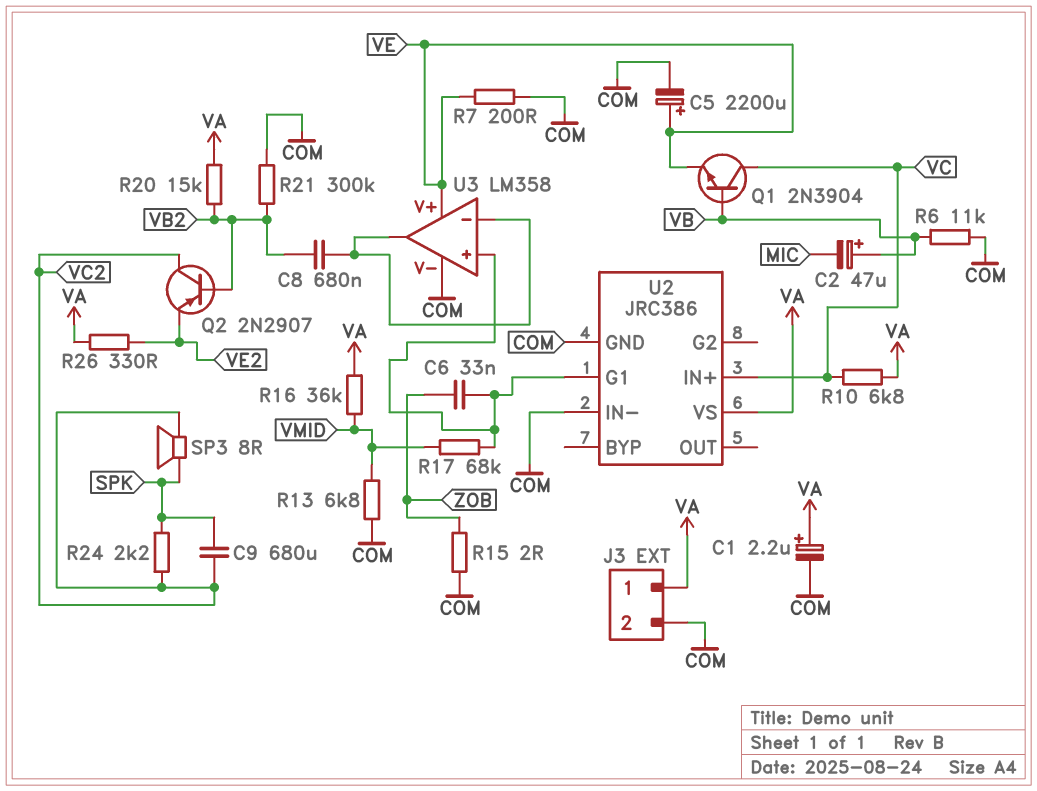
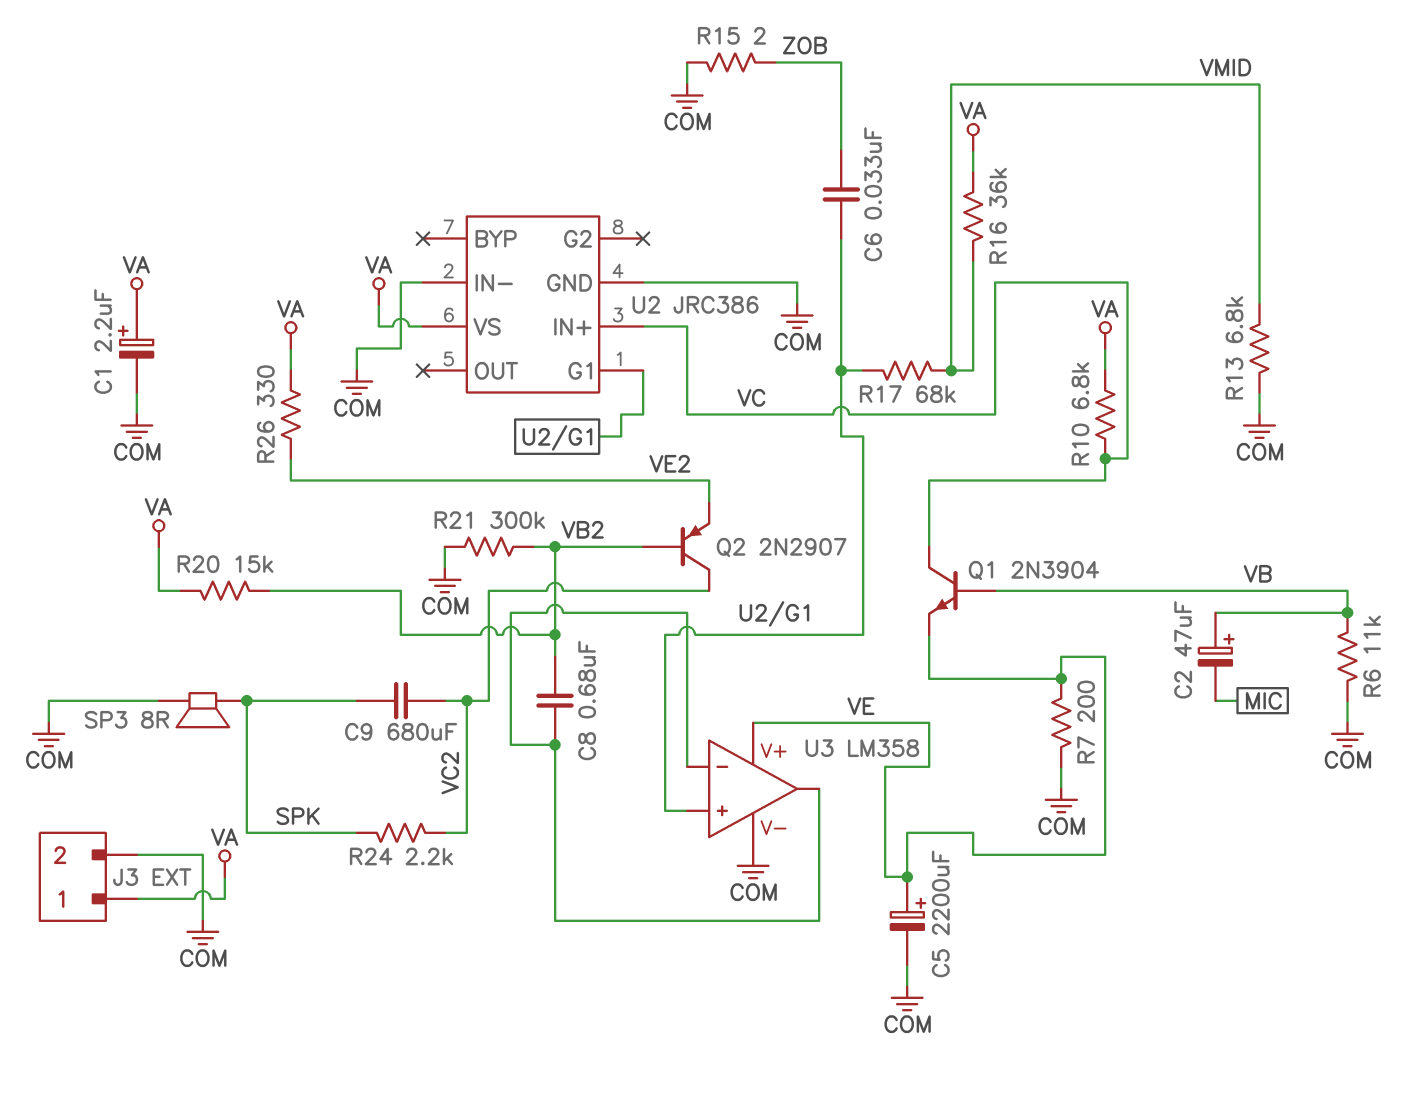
SP3: speaker 8R (SPK, VC2) -> speaker 8R (COM, SPK)

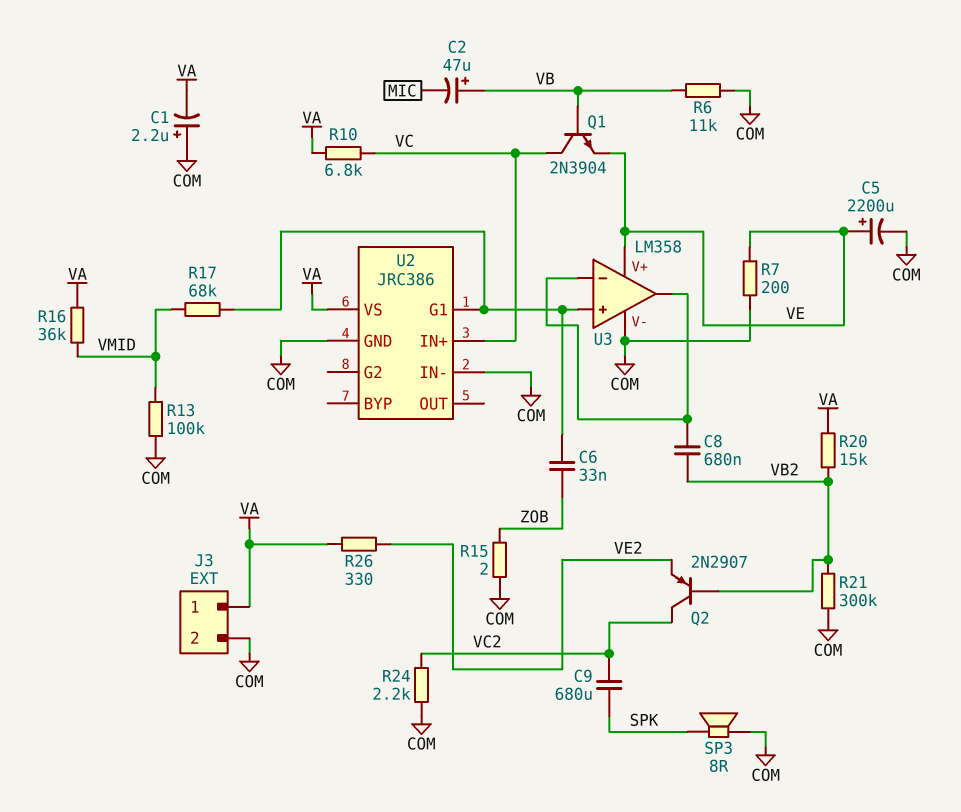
C1: 2.2uF (plus VA, minus COM) -> 2.2uF (plus COM, minus VA)
R13: 6.8k (COM, VMID) -> 100k (COM, VMID)
R24: 2.2k (SPK, VC2) -> 2.2k (COM, VC2)

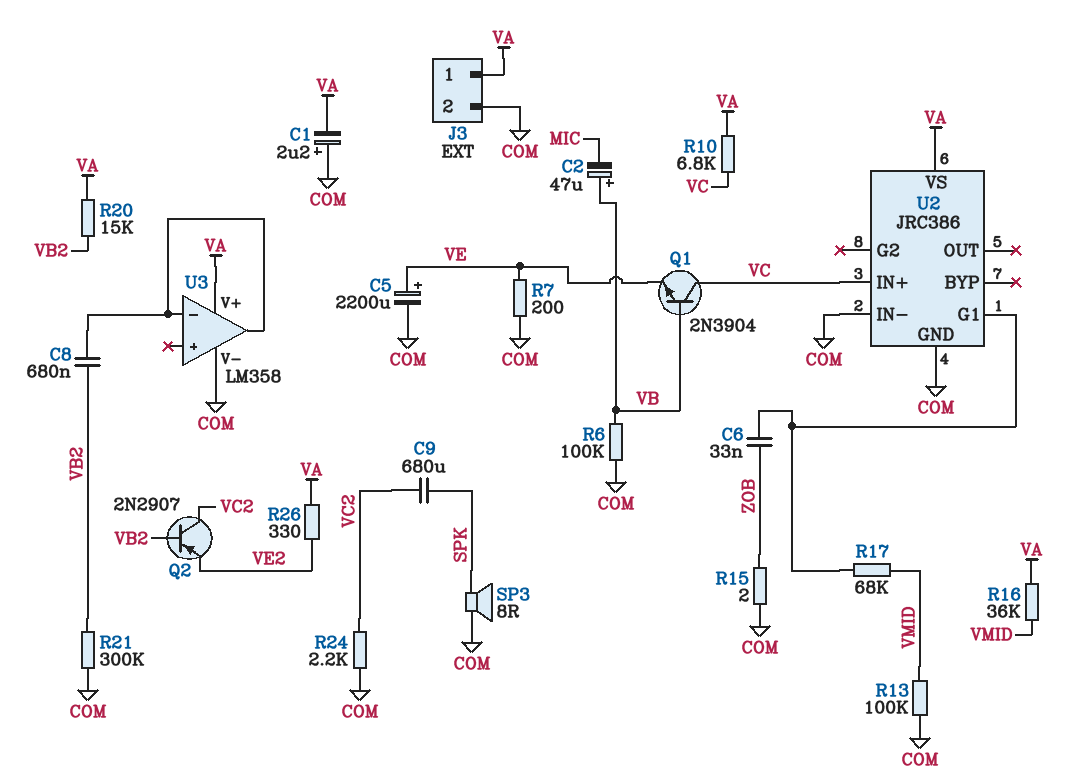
R6: 11k (COM, VB) -> 100k (COM, VB)
U3 pin V+: VE -> VA
U3 pin in+: U2/G1 -> none

